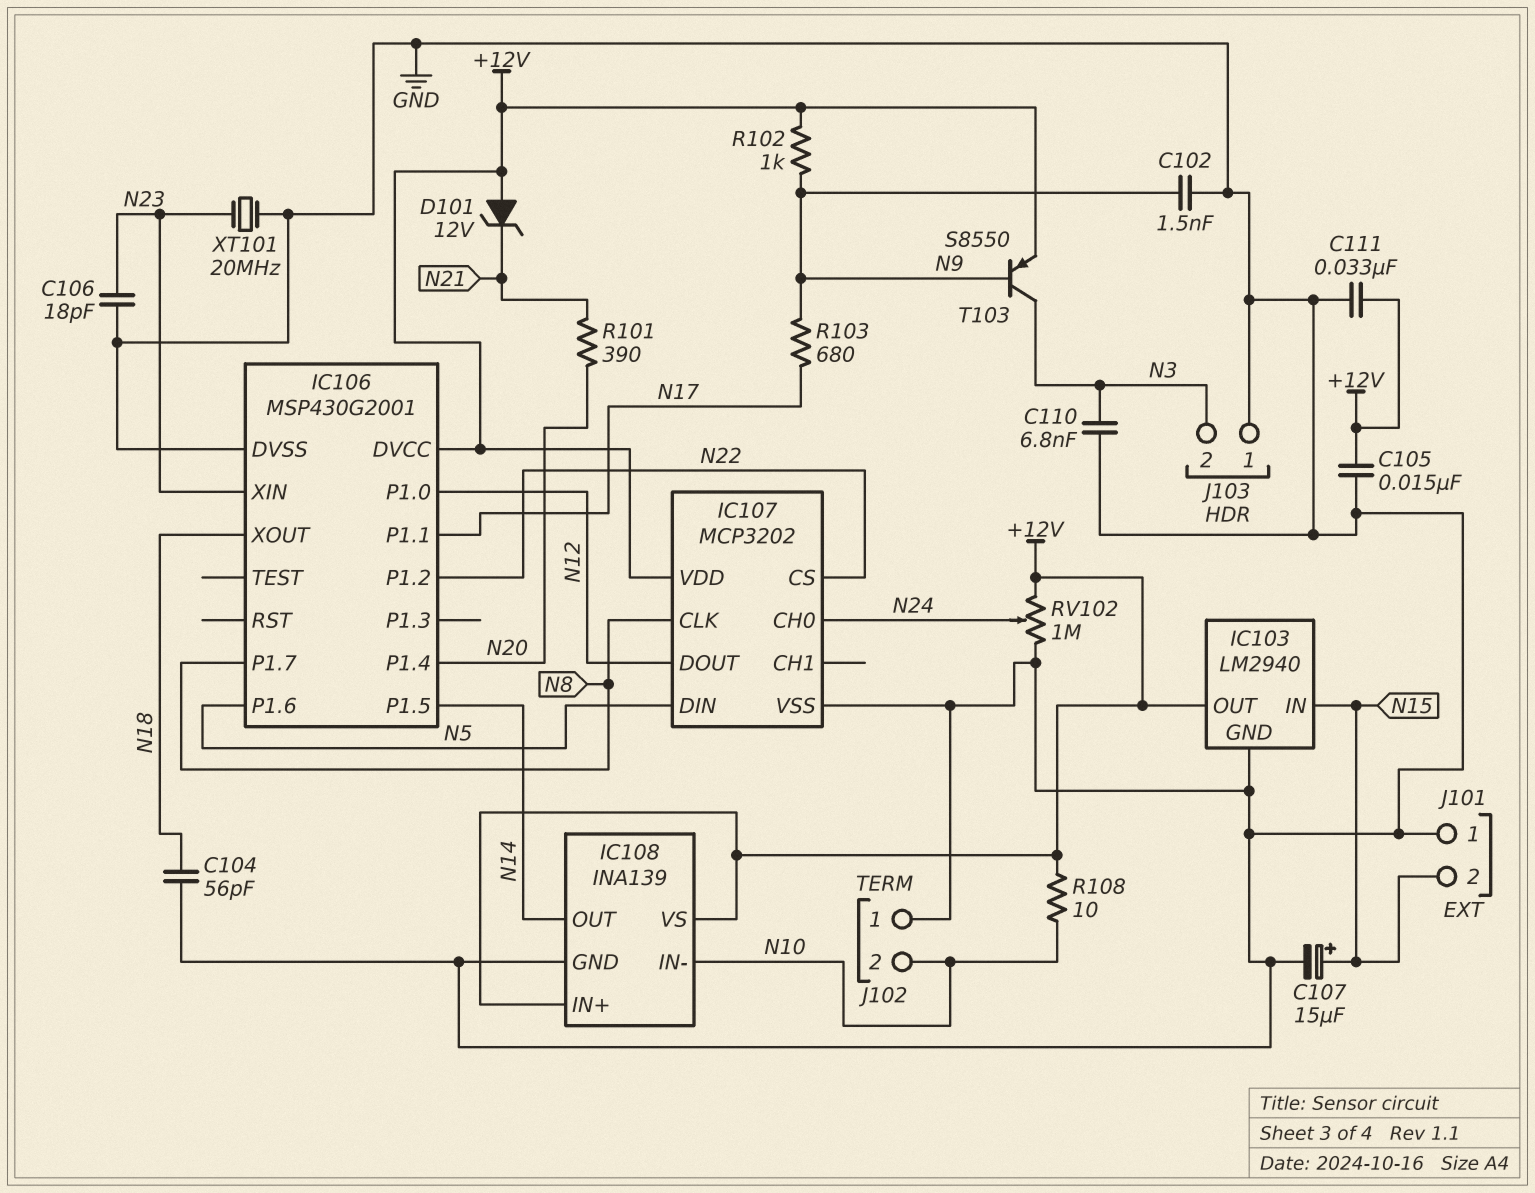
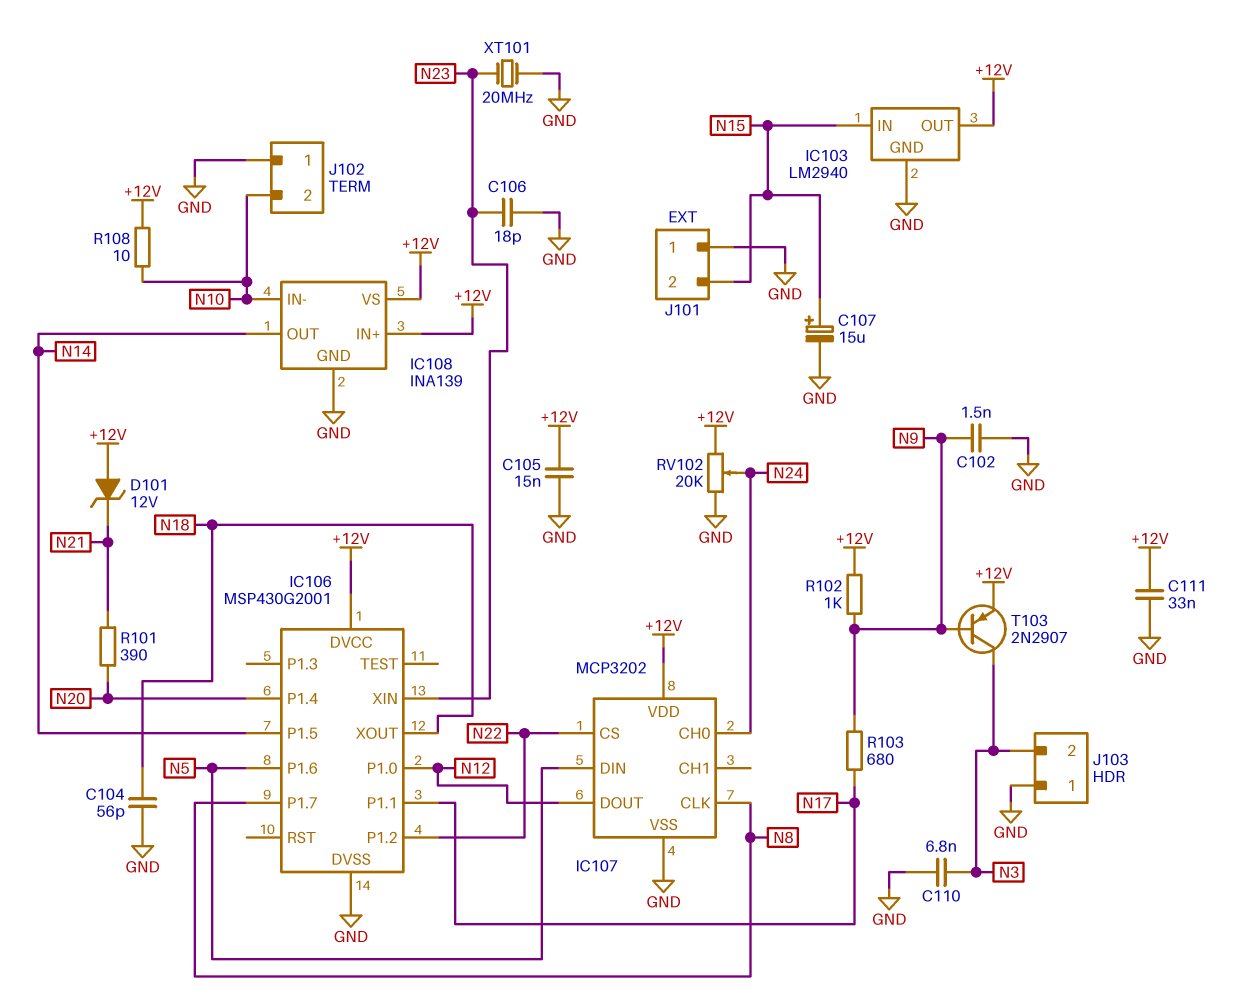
RV102: 1M (+12V, GND, wiper N24) -> 20k (+12V, GND, wiper N24)
T103: PNP S8550 (B N9, C N3, E +12V) -> PNP 2N2907 (B N9, C N3, E +12V)

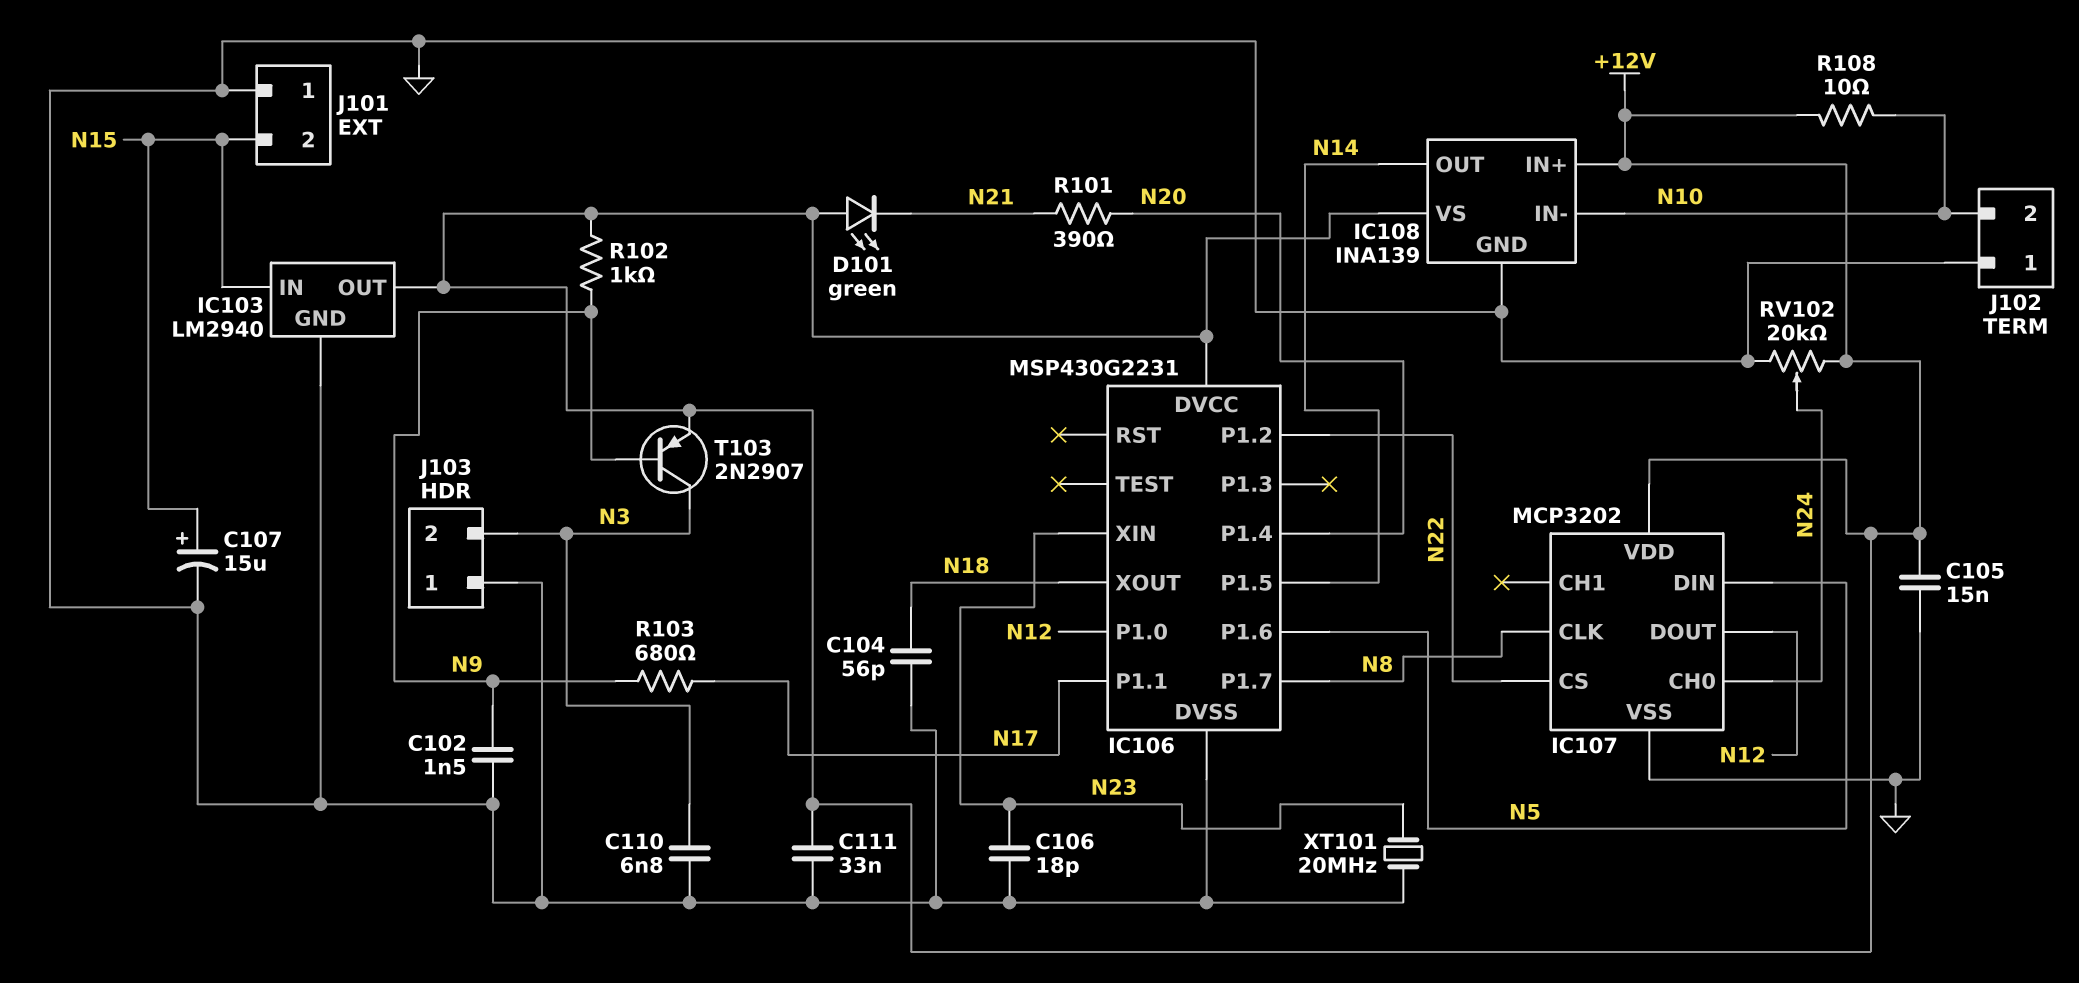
D101: zener 12V (A +12V, K N21) -> LED green (A +12V, K N21)
IC106: MSP430G2001 -> MSP430G2231

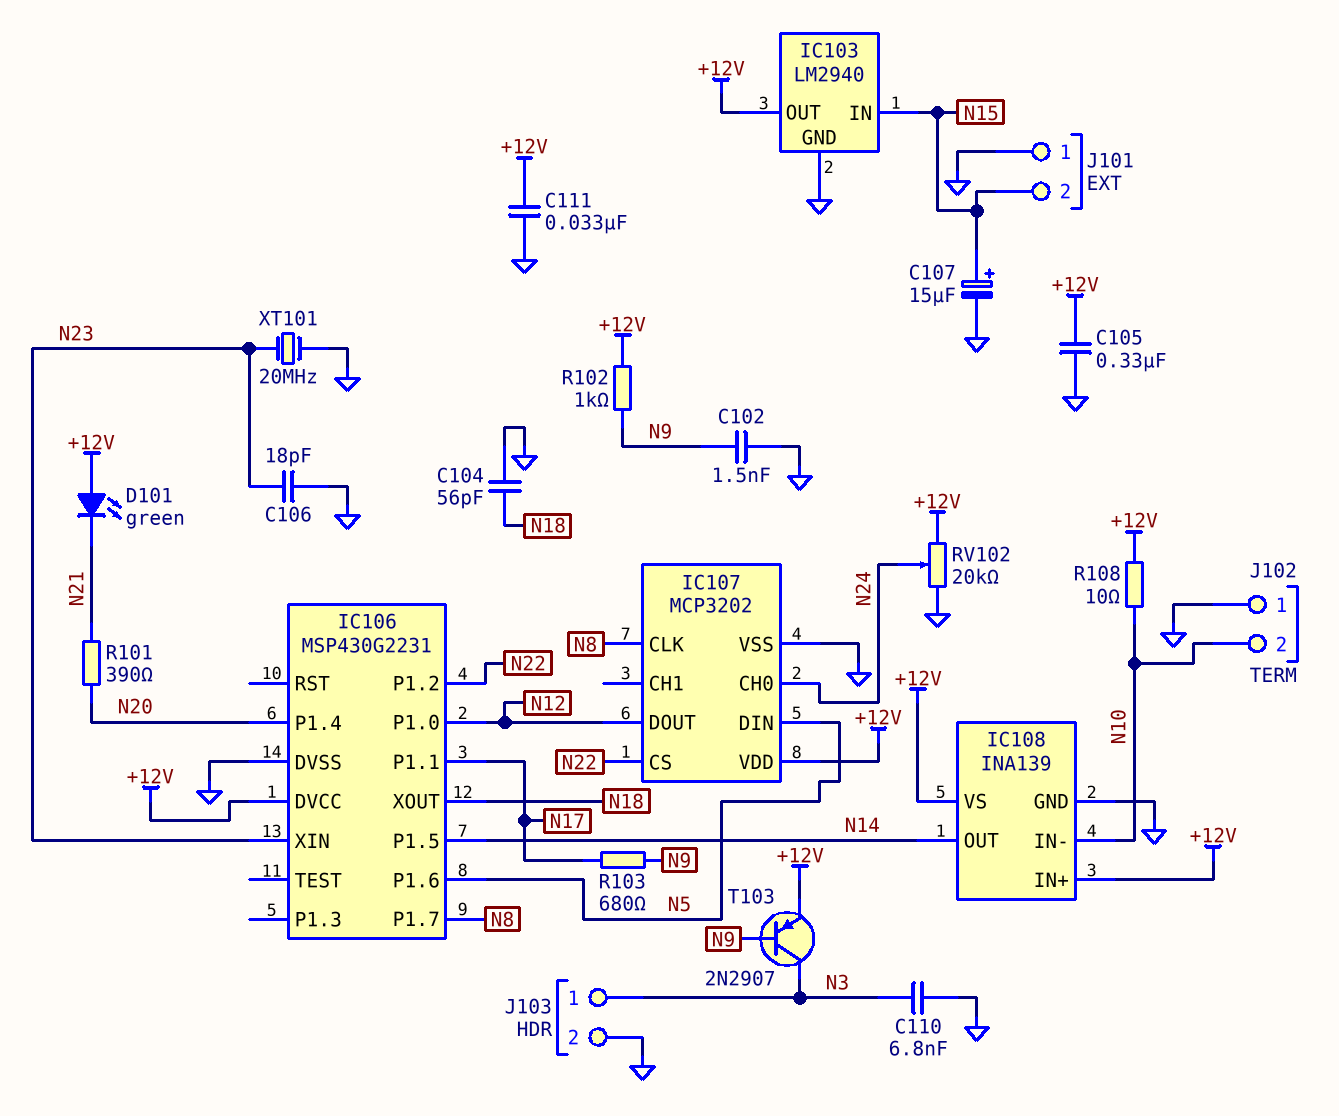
C105: 15nF (+12V, GND) -> 330nF (+12V, GND)
J103 pin 1: GND -> N3
J103 pin 2: N3 -> GND

